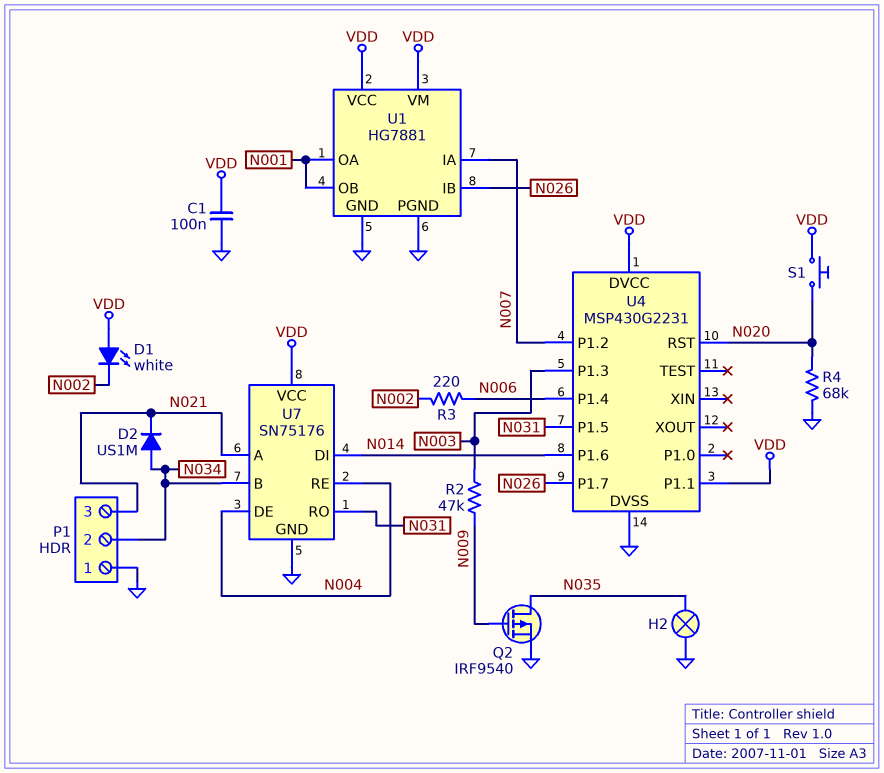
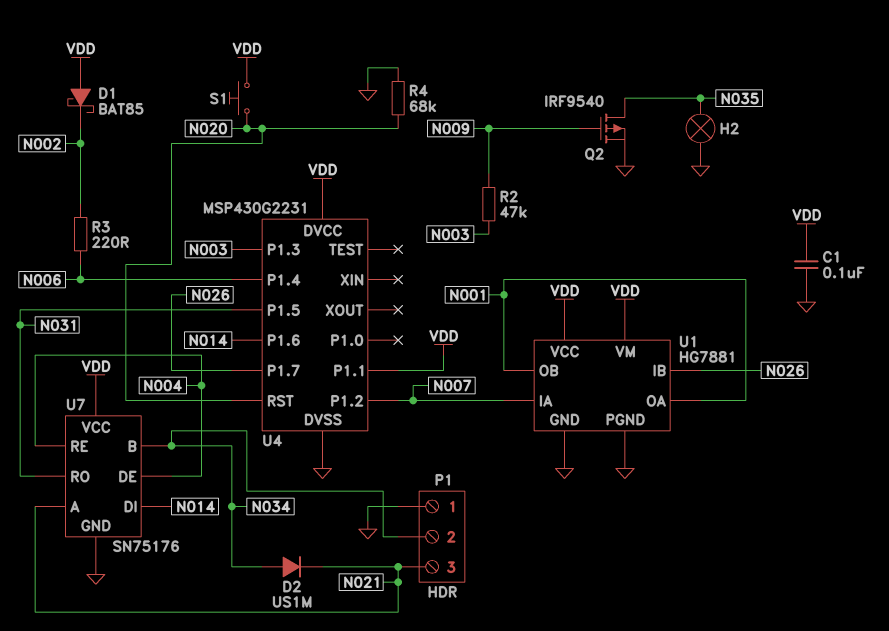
D1: LED white (A VDD, K N002) -> schottky BAT85 (A VDD, K N002)

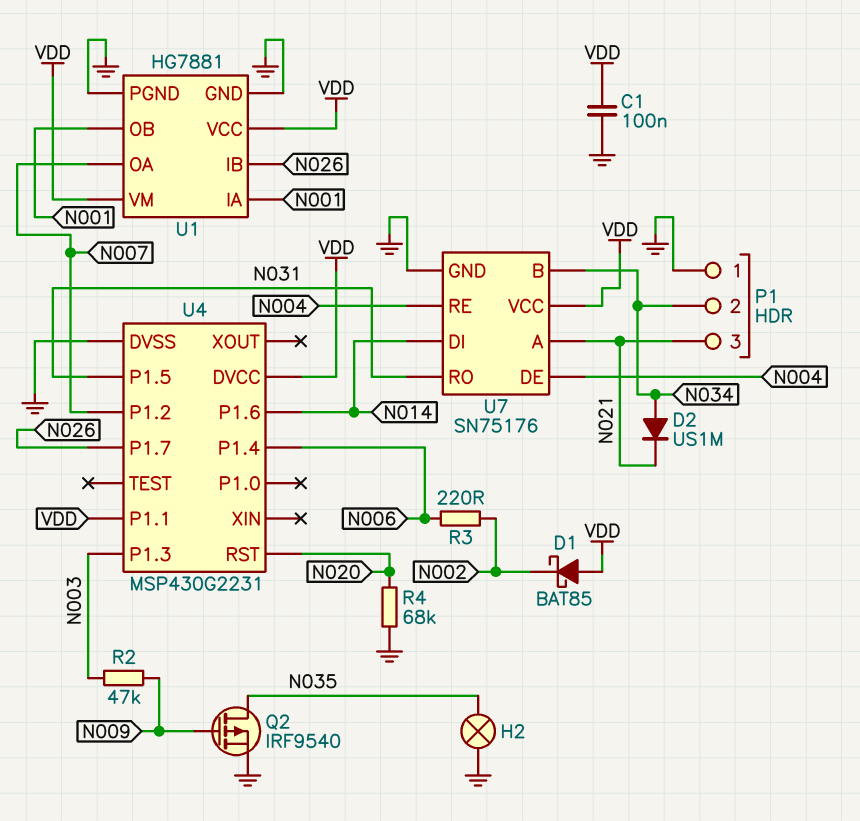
S1: button (N020, VDD) -> none
U1 pin IA: N007 -> N001
U1 pin OA: N001 -> N007

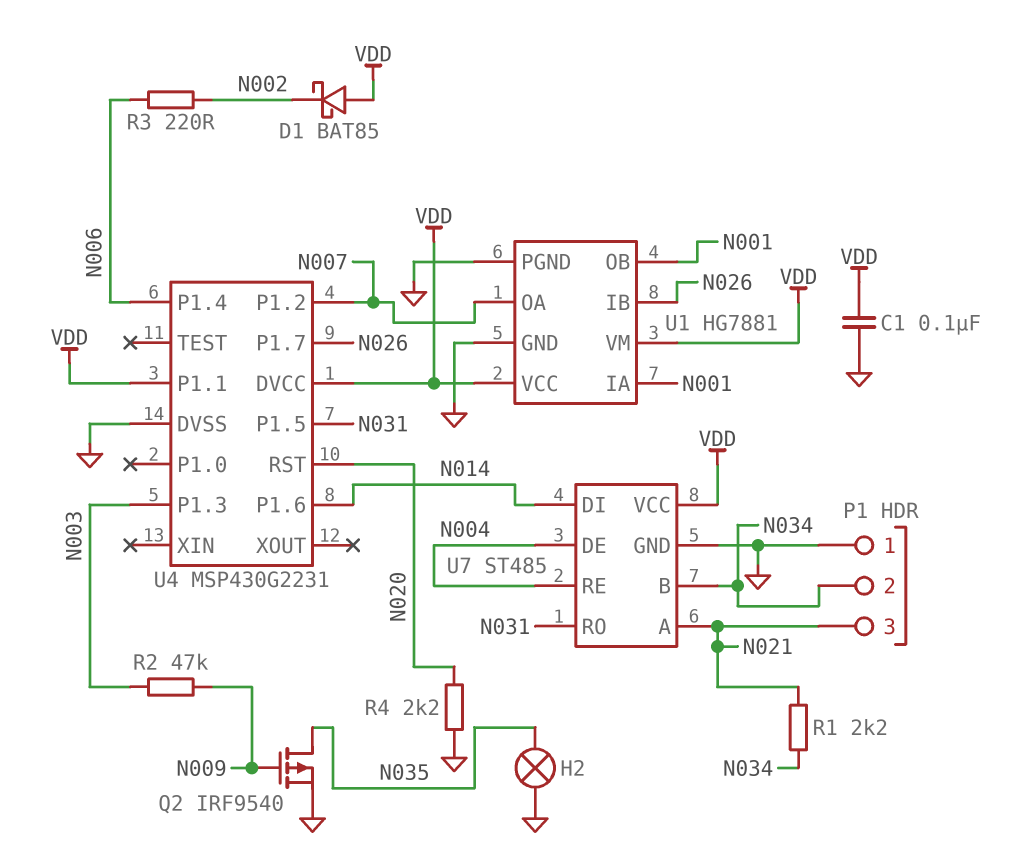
D2: diode US1M (A N034, K N021) -> none
R1: none -> 2.2k (N021, N034)
R4: 68k (GND, N020) -> 2.2k (GND, N020)
U7: SN75176 -> ST485

